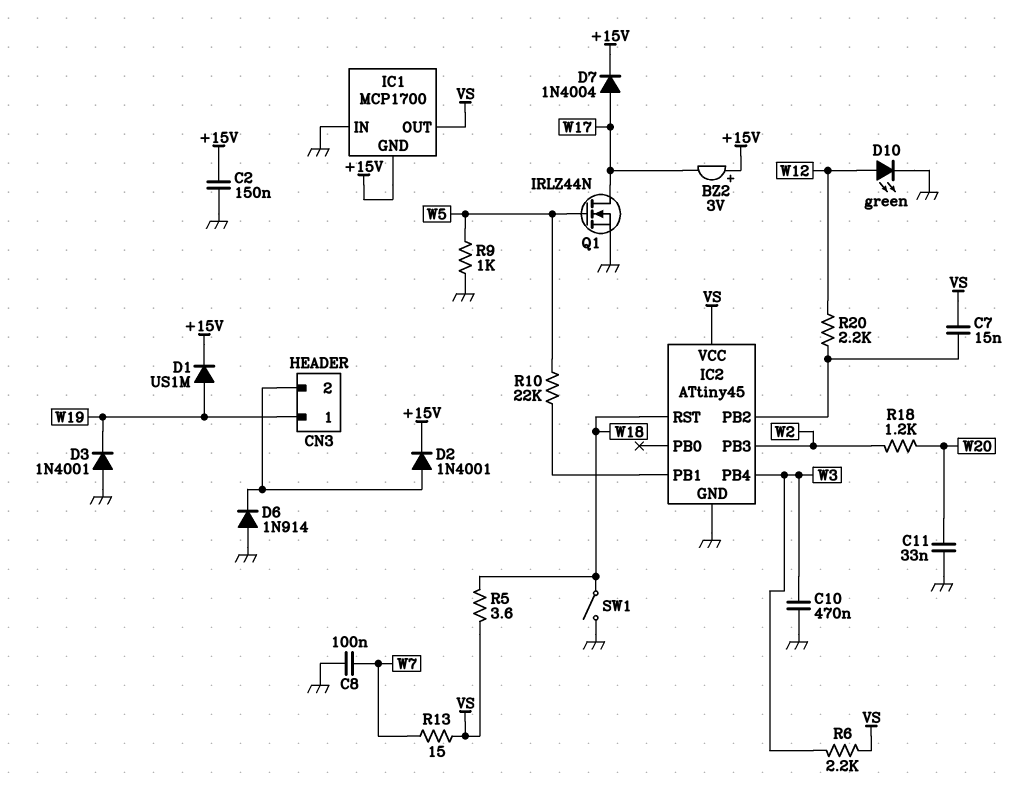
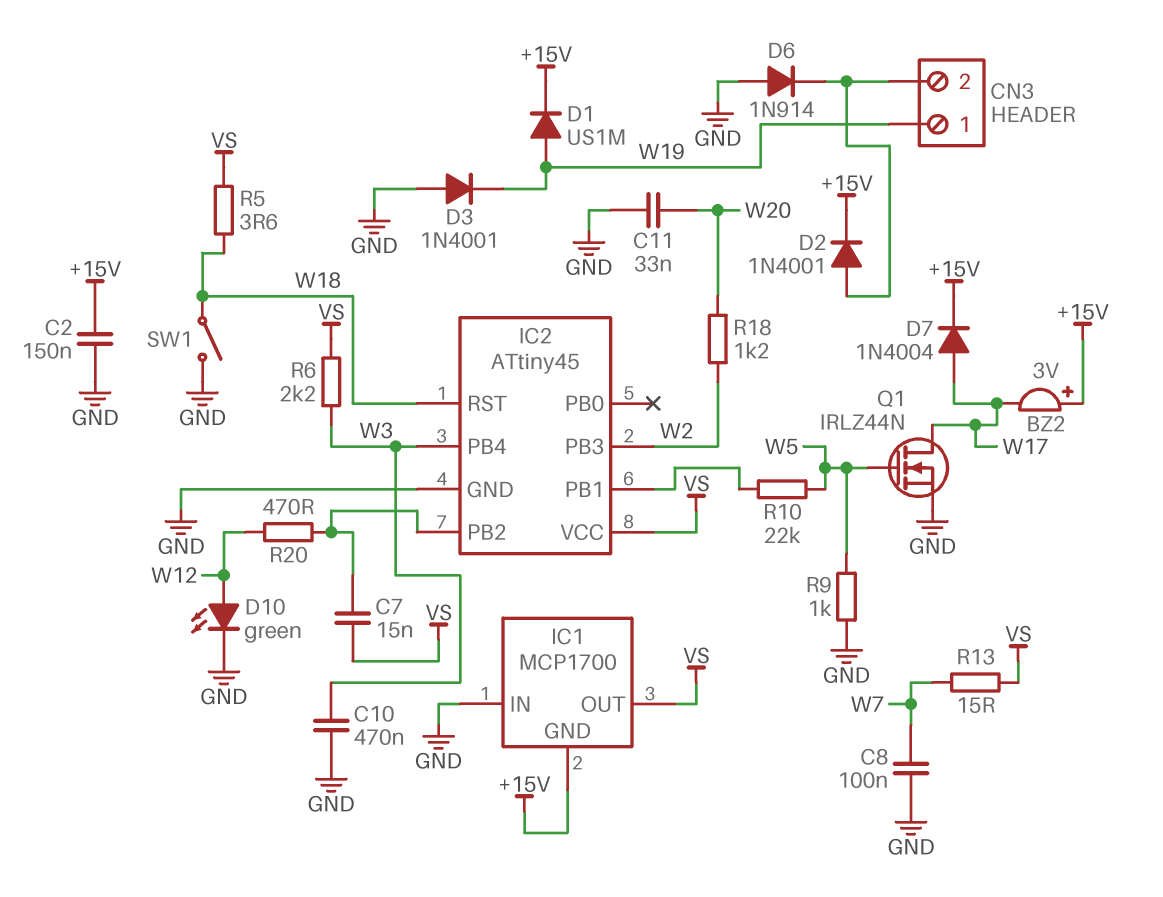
R20: 2.2k (IC2/PB2, W12) -> 470 (IC2/PB2, W12)

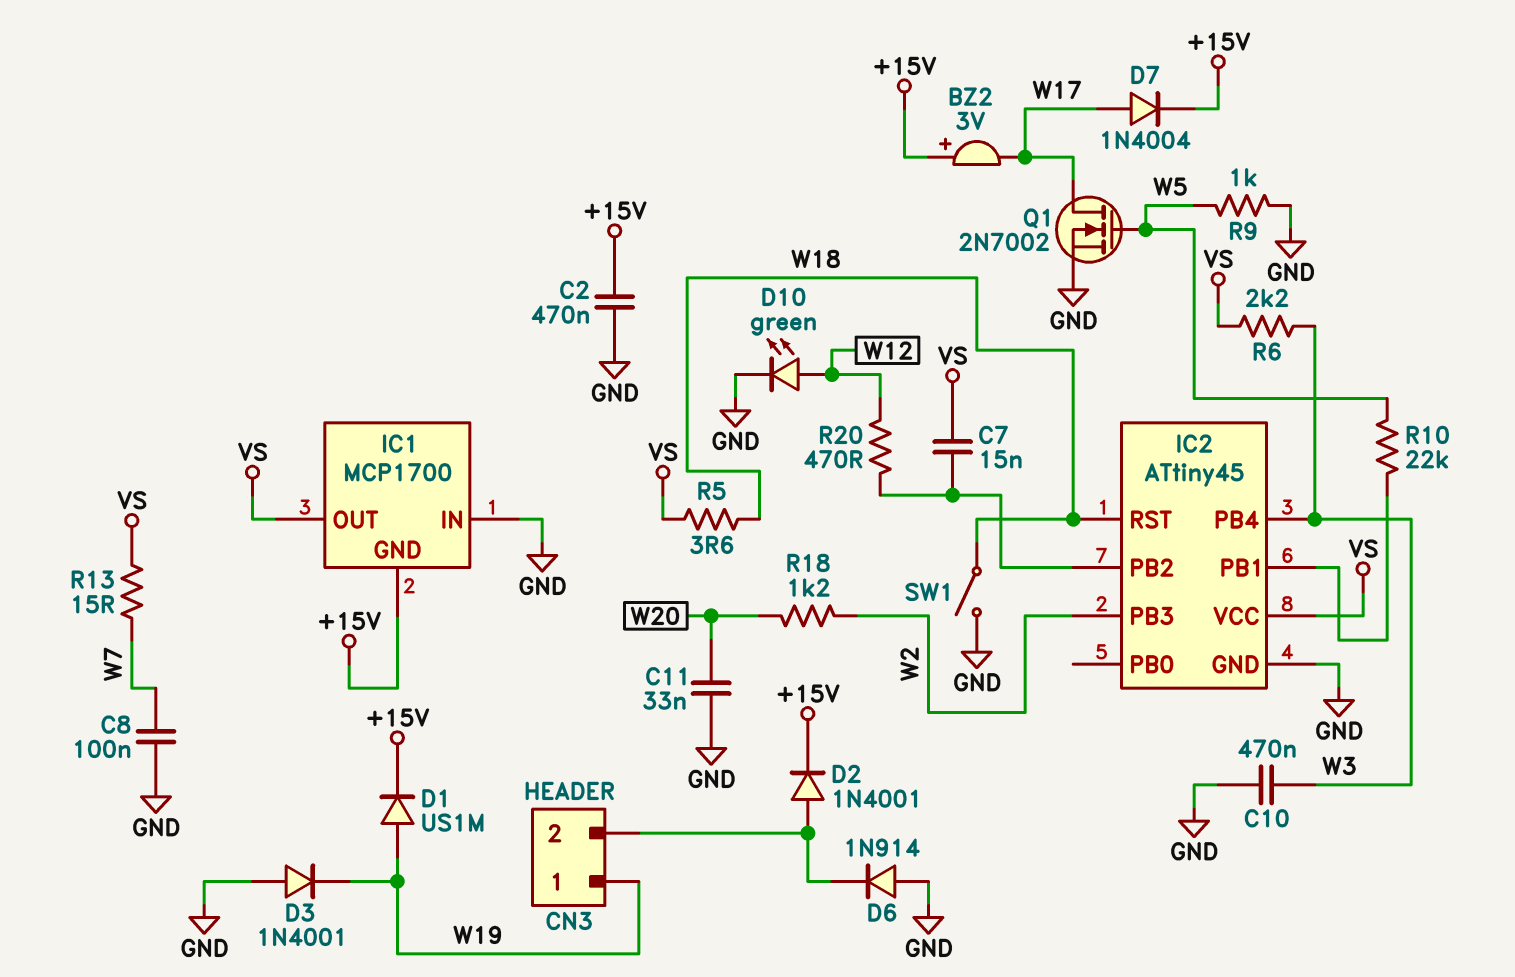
C2: 150nF (+15V, GND) -> 470nF (+15V, GND)
Q1: NMOS IRLZ44N (G W5, D W17, S GND) -> NMOS 2N7002 (G W5, D W17, S GND)

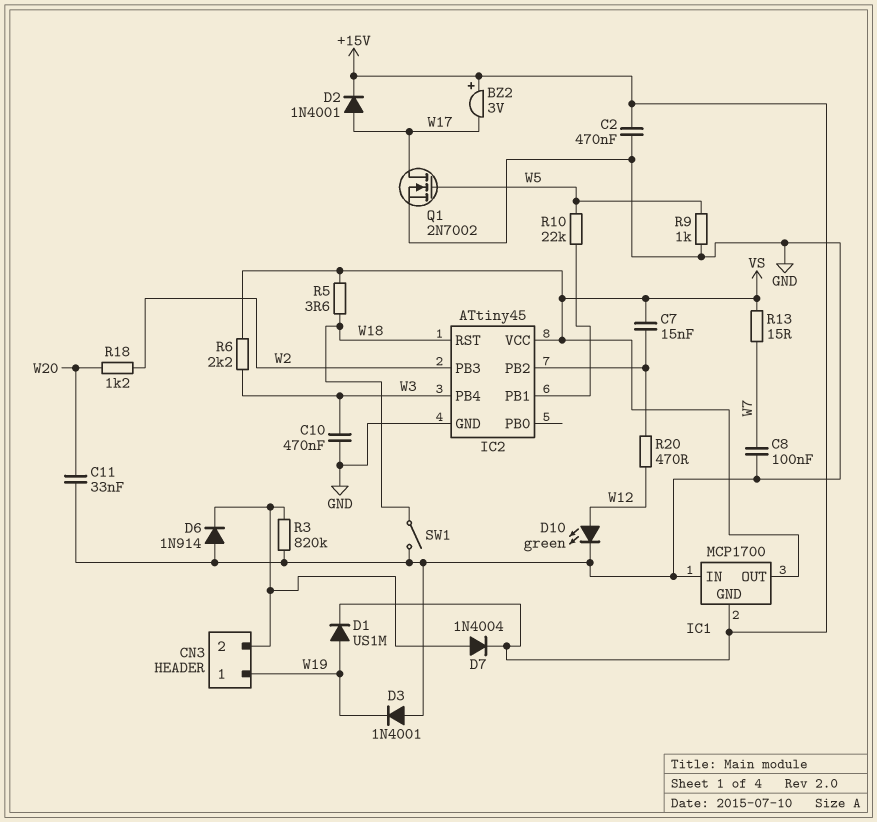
D2: diode 1N4001 (A CN3/2, K +15V) -> diode 1N4001 (A W17, K +15V)
D7: diode 1N4004 (A W17, K +15V) -> diode 1N4004 (A CN3/2, K +15V)
R3: none -> 820k (CN3/2, GND)

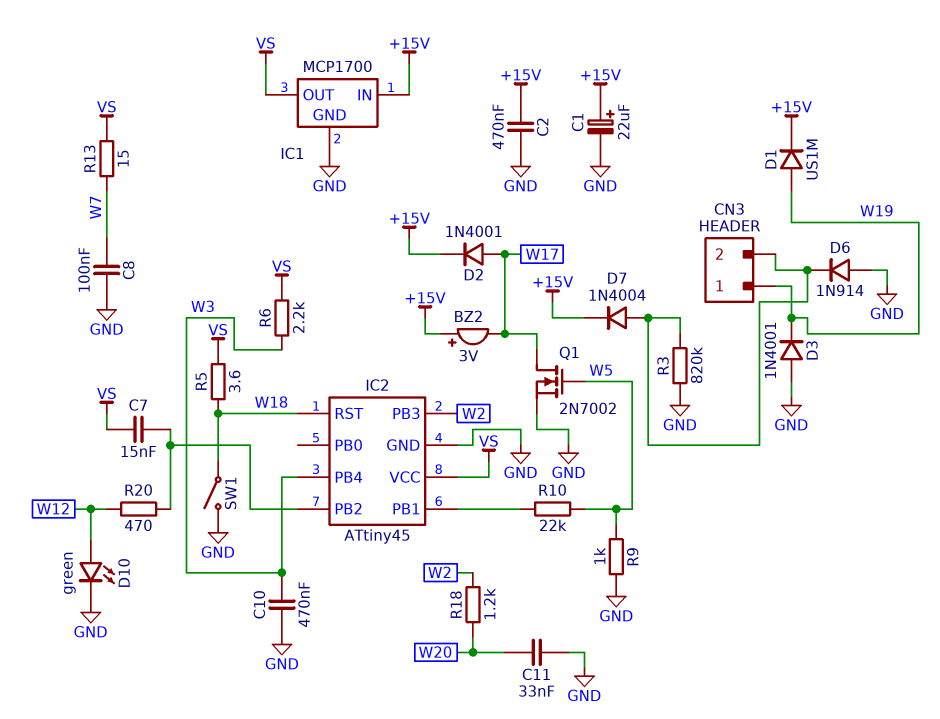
C1: none -> 22uF (plus +15V, minus GND)
IC1 pin GND: +15V -> GND
IC1 pin IN: GND -> +15V

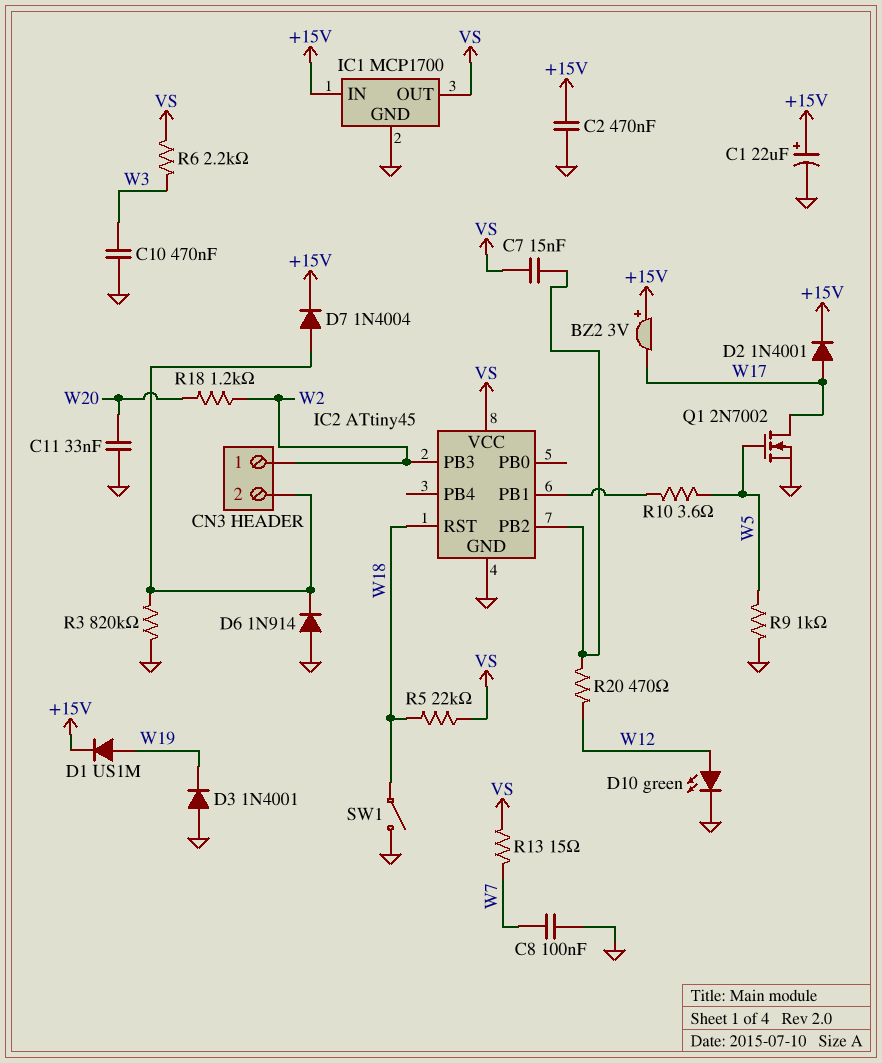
CN3 pin 1: W19 -> W2
IC2 pin PB4: W3 -> none
R5: 3.6 (VS, W18) -> 22k (VS, W18)
R10: 22k (IC2/PB1, W5) -> 3.6 (IC2/PB1, W5)

